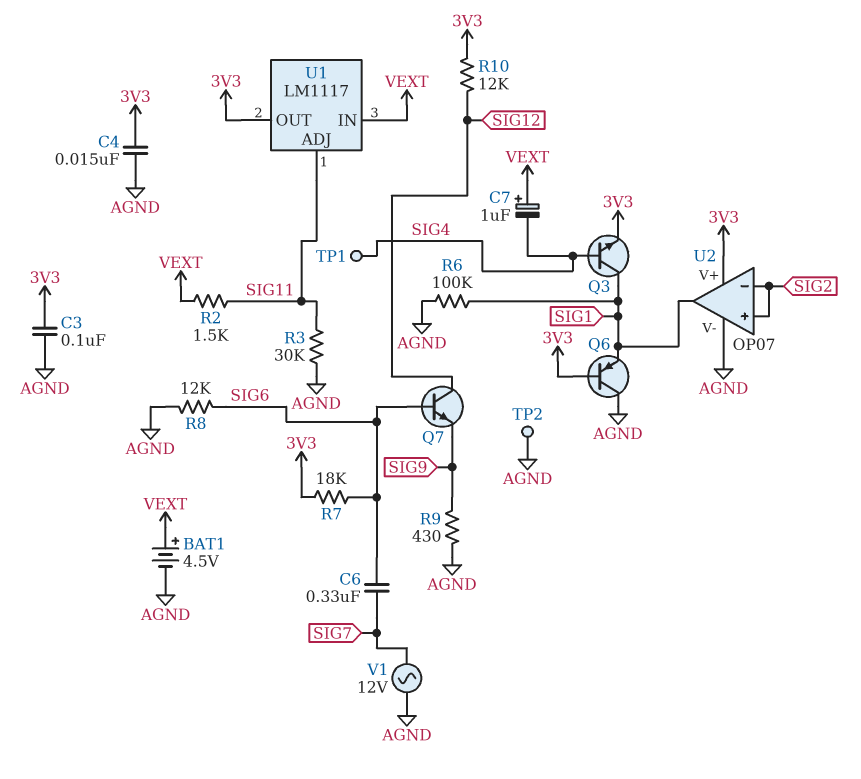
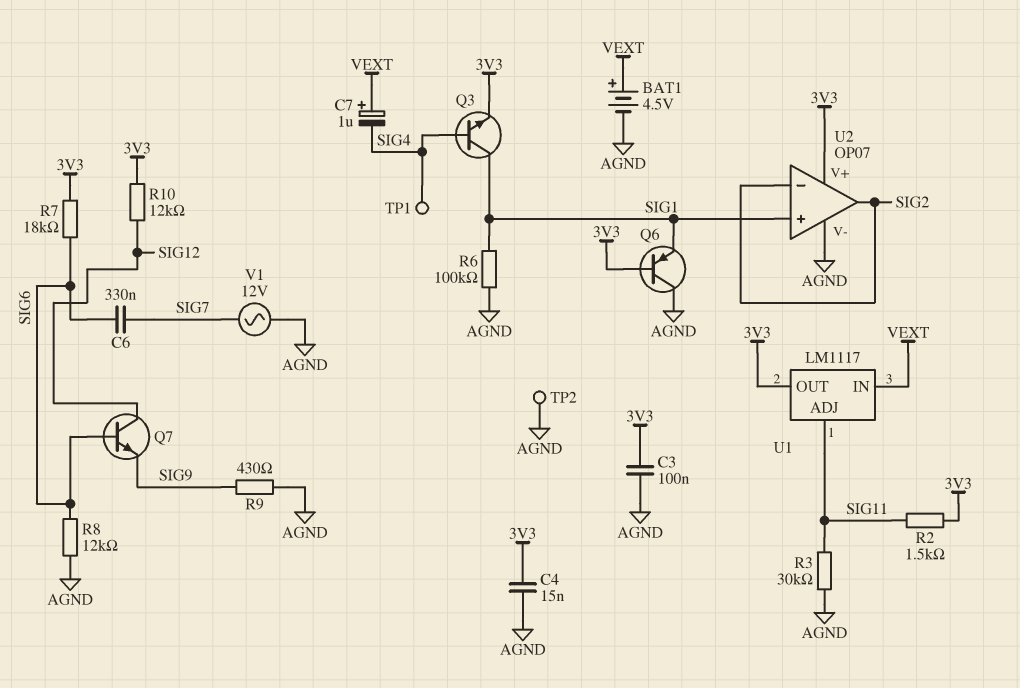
R2: 1.5k (SIG11, VEXT) -> 1.5k (3V3, SIG11)
U2 pin in+: SIG2 -> SIG1
U2 pin out: SIG1 -> SIG2

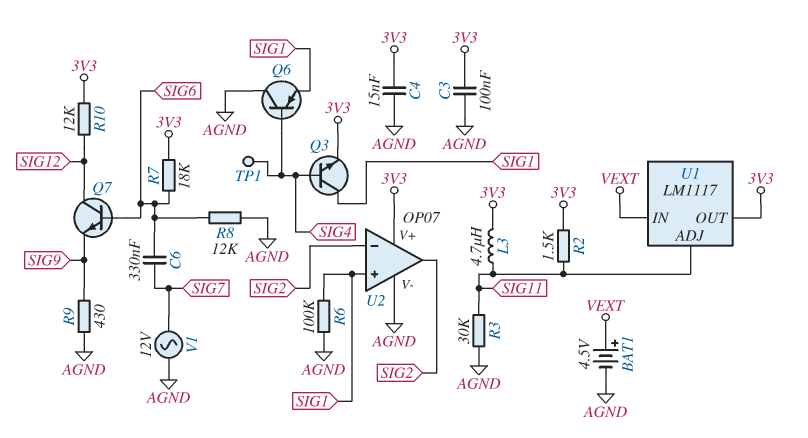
C7: 1uF (plus VEXT, minus SIG4) -> none
L3: none -> 4.7uH (3V3, SIG11)
Q6: PNP (B 3V3, C AGND, E SIG1) -> PNP (B SIG4, C AGND, E SIG1)
TP2: test point (AGND) -> none

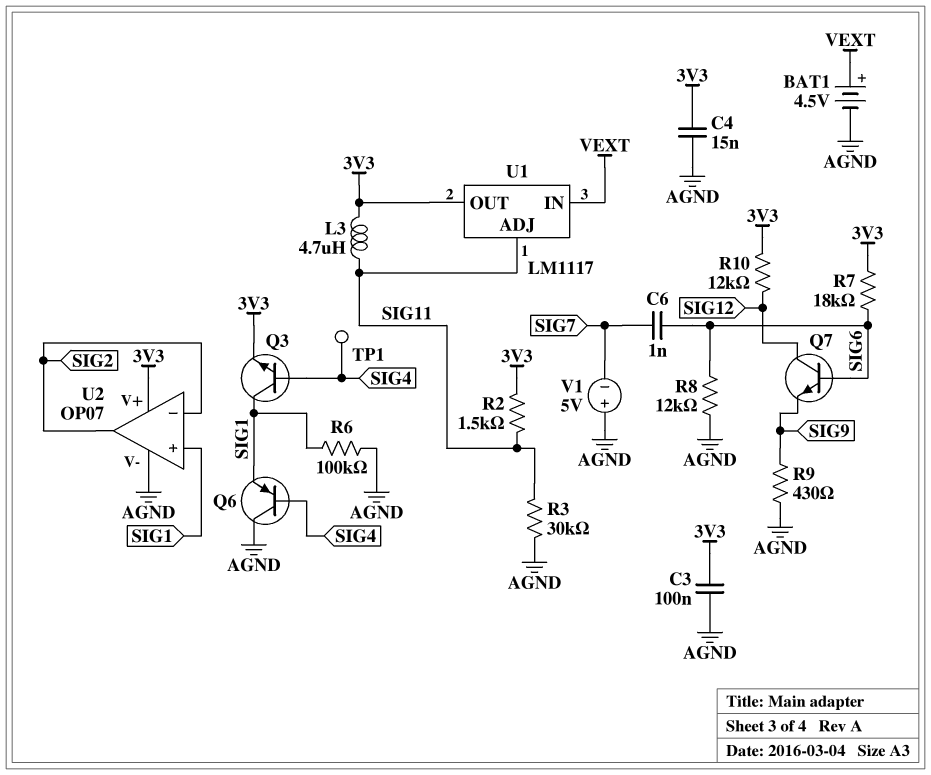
C6: 330nF (SIG6, SIG7) -> 1nF (SIG6, SIG7)
V1: AC 12V (AGND, SIG7) -> 5V (plus AGND, minus SIG7)

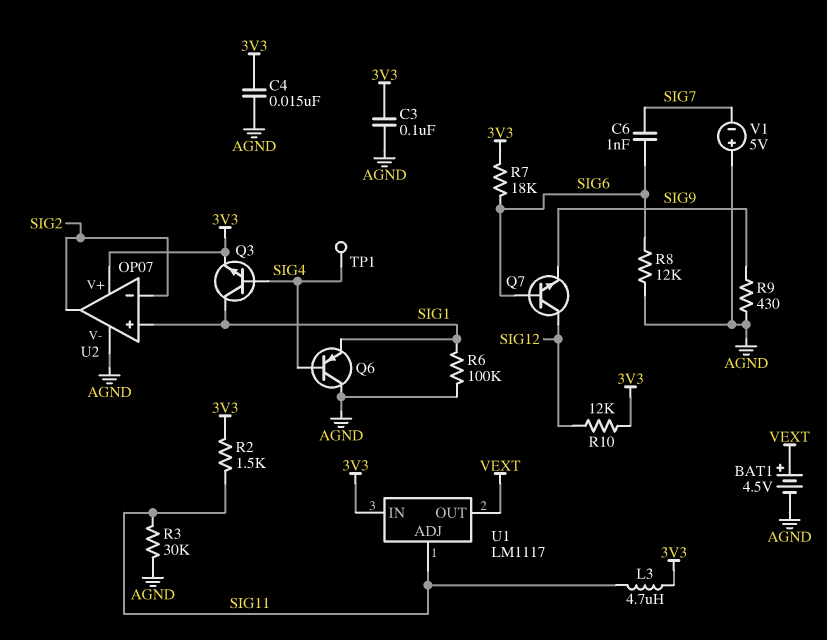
U1 pin IN: VEXT -> 3V3
U1 pin OUT: 3V3 -> VEXT

